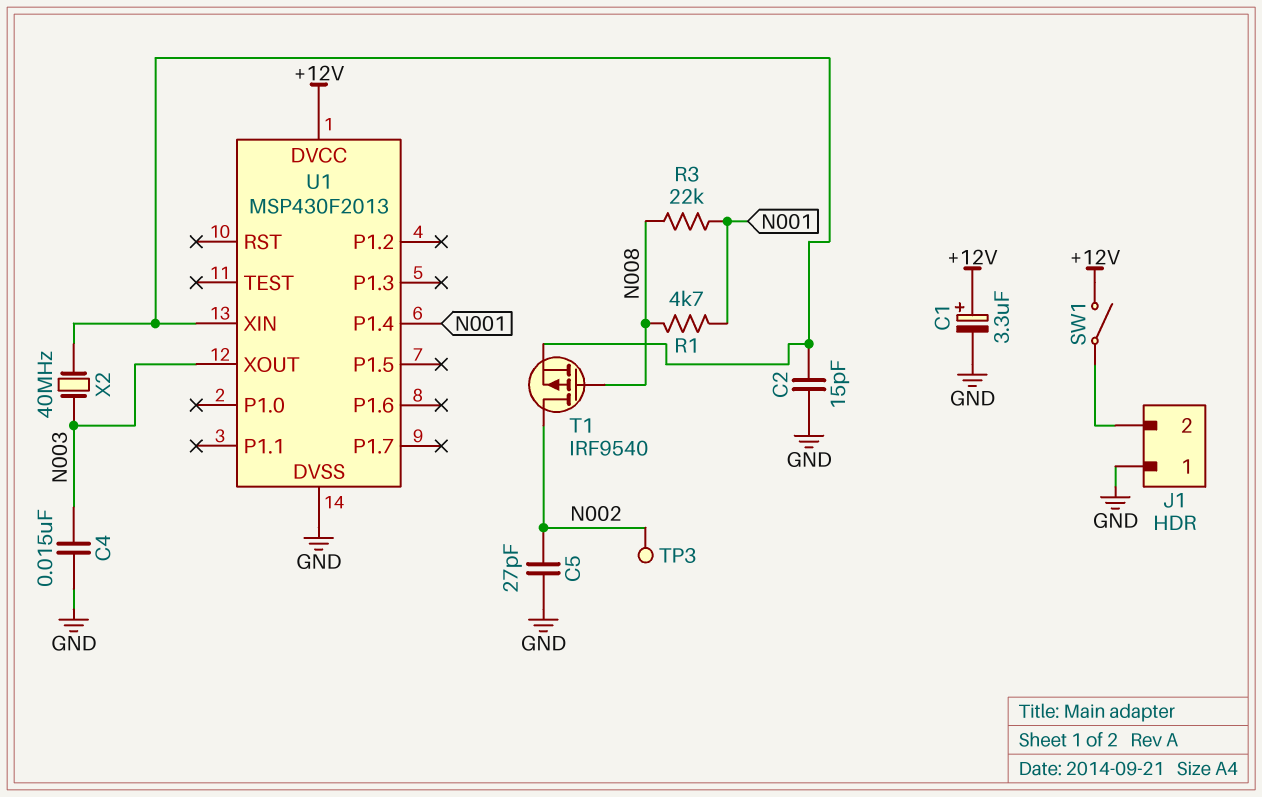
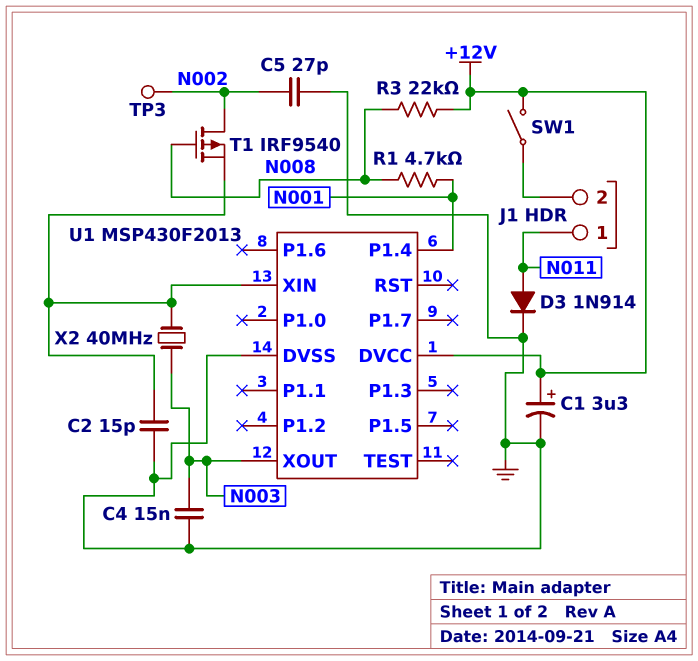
D3: none -> diode 1N914 (A N011, K GND)
J1 pin 1: GND -> N011
R3: 22k (N001, N008) -> 22k (+12V, N008)

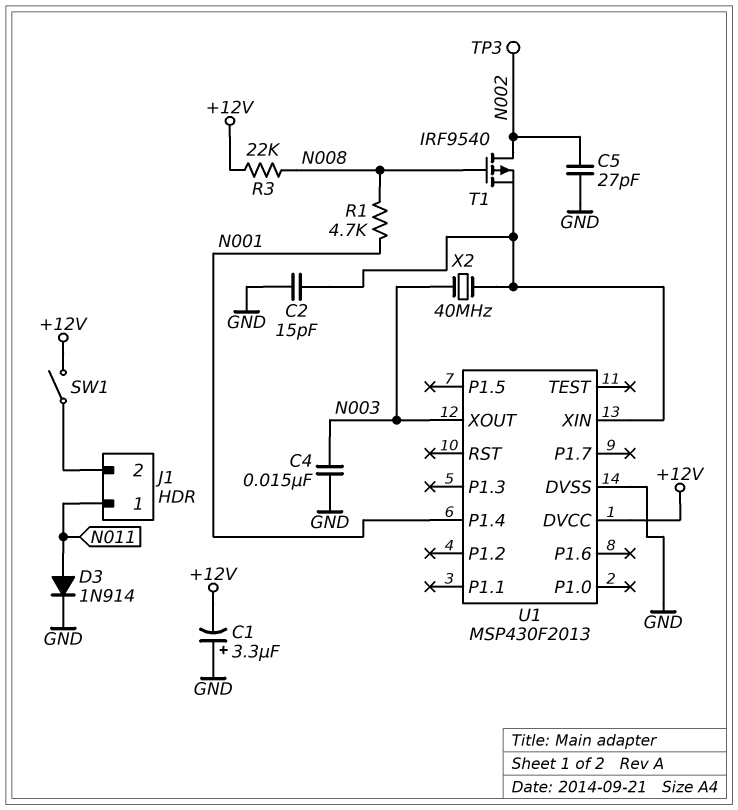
C1: 3.3uF (plus +12V, minus GND) -> 3.3uF (plus GND, minus +12V)

